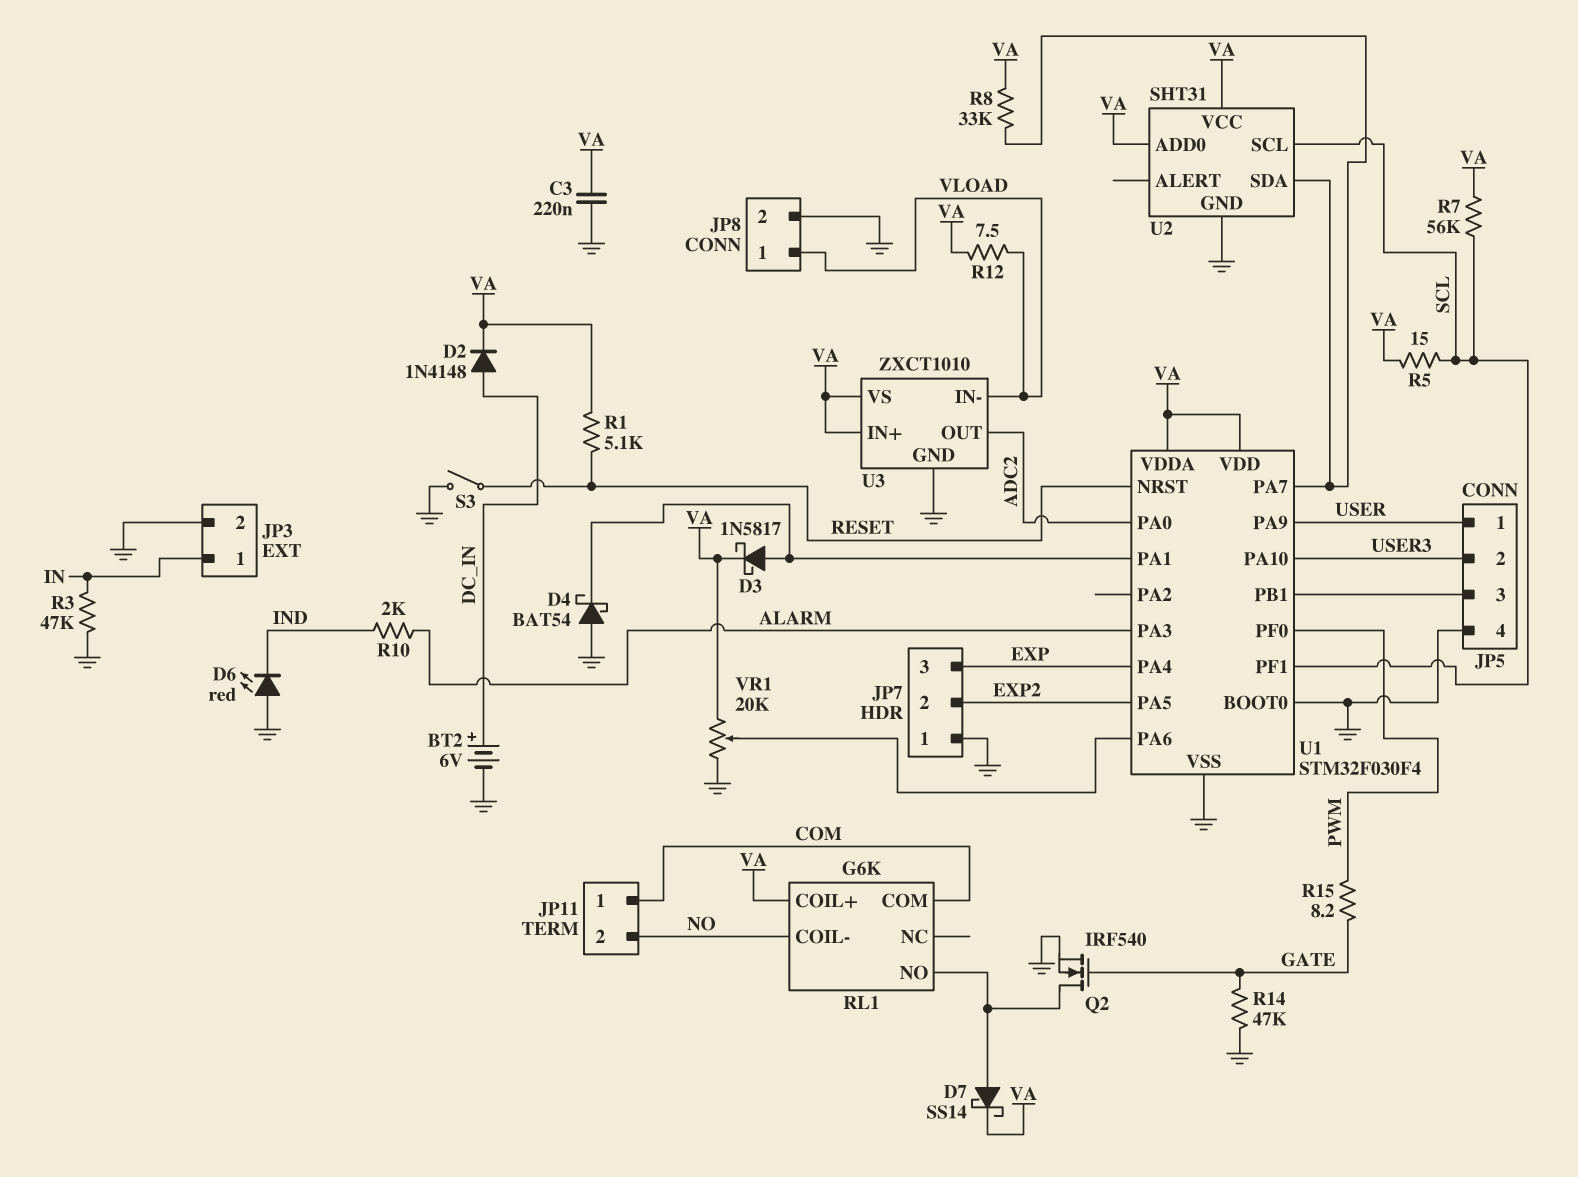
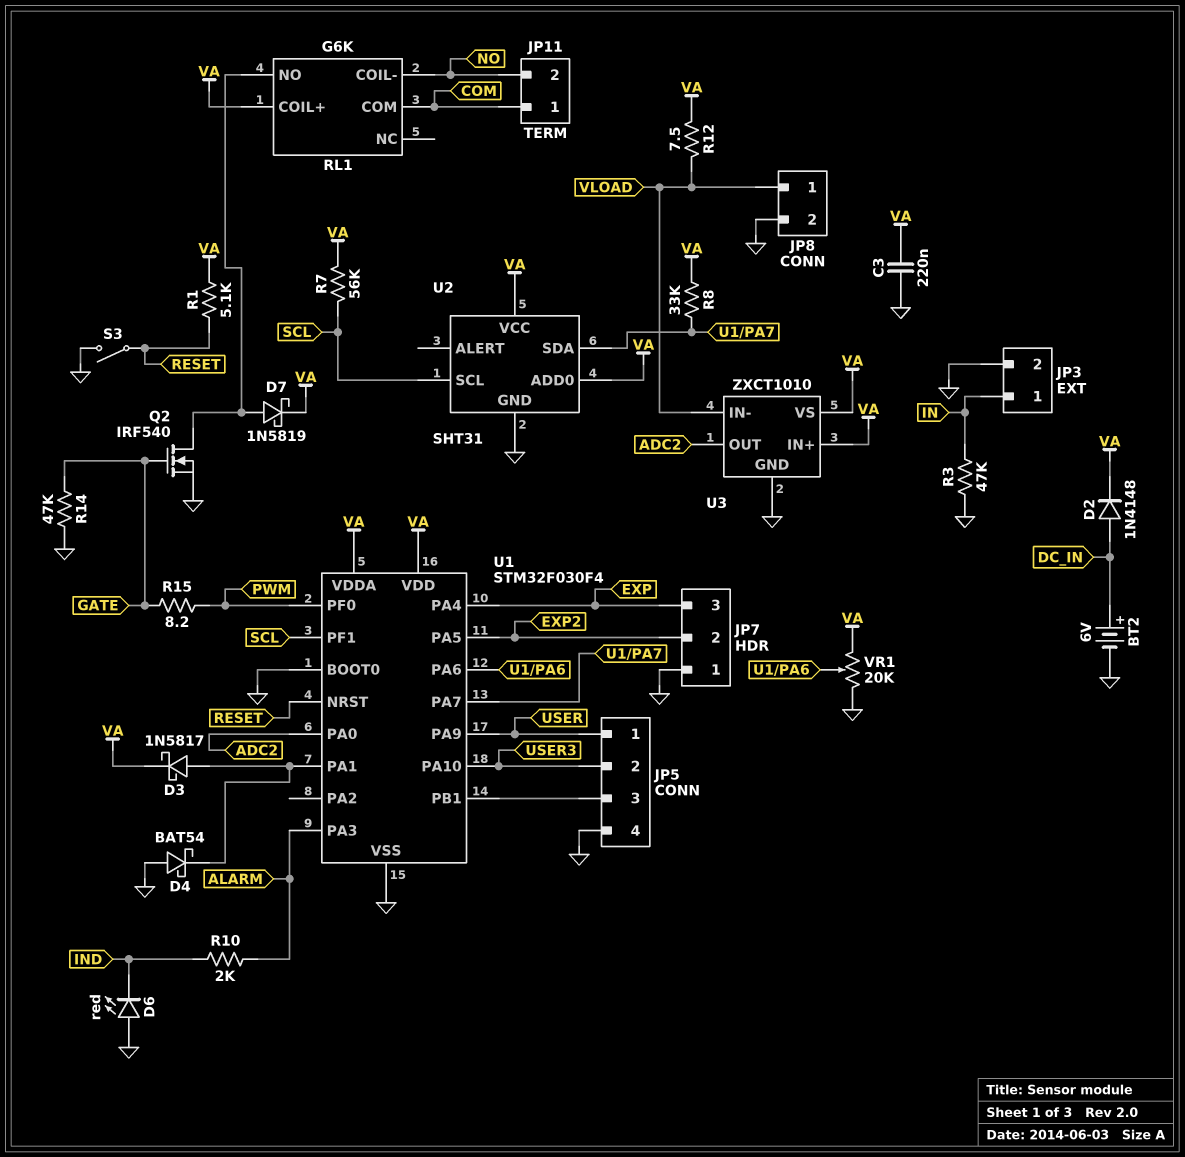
D7: schottky SS14 (A RL1/NO, K VA) -> schottky 1N5819 (A RL1/NO, K VA)
R5: 15 (SCL, VA) -> none

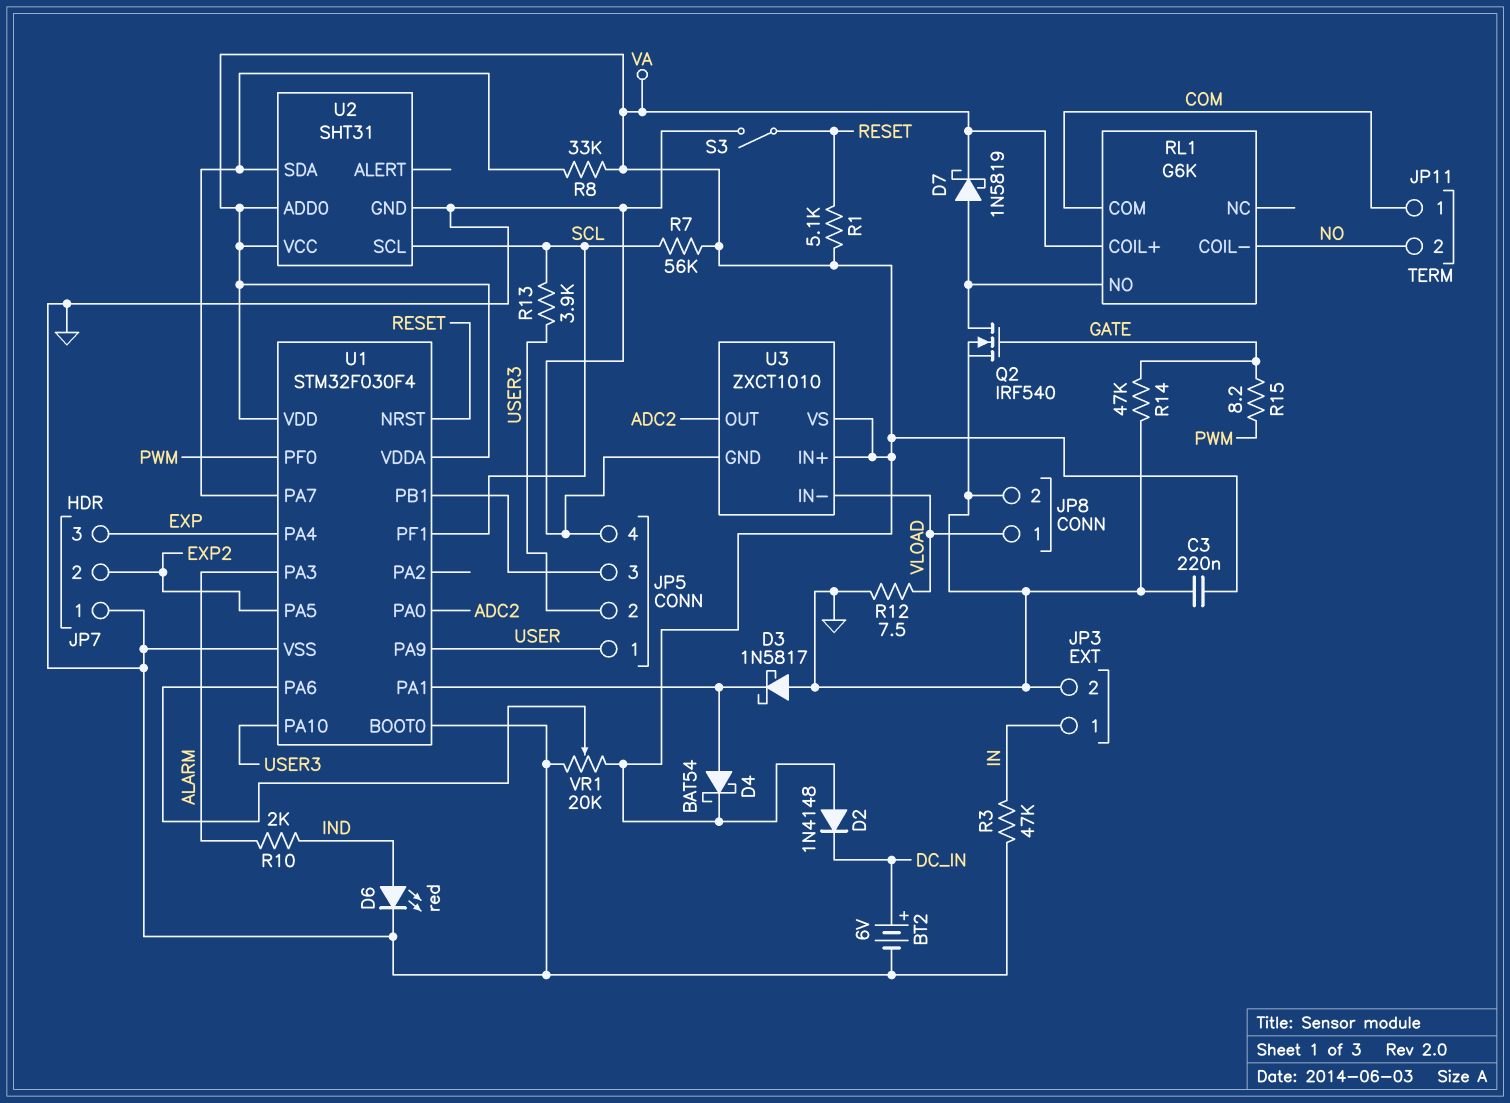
D2: diode 1N4148 (A DC_IN, K VA) -> diode 1N4148 (A VA, K DC_IN)
D3: schottky 1N5817 (A U1/PA1, K VA) -> schottky 1N5817 (A GND, K U1/PA1)
D4: schottky BAT54 (A GND, K U1/PA1) -> schottky BAT54 (A U1/PA1, K VA)
D6: LED red (A GND, K IND) -> LED red (A IND, K GND)
R12: 7.5 (VA, VLOAD) -> 7.5 (GND, VLOAD)
R13: none -> 3.9k (SCL, USER3)

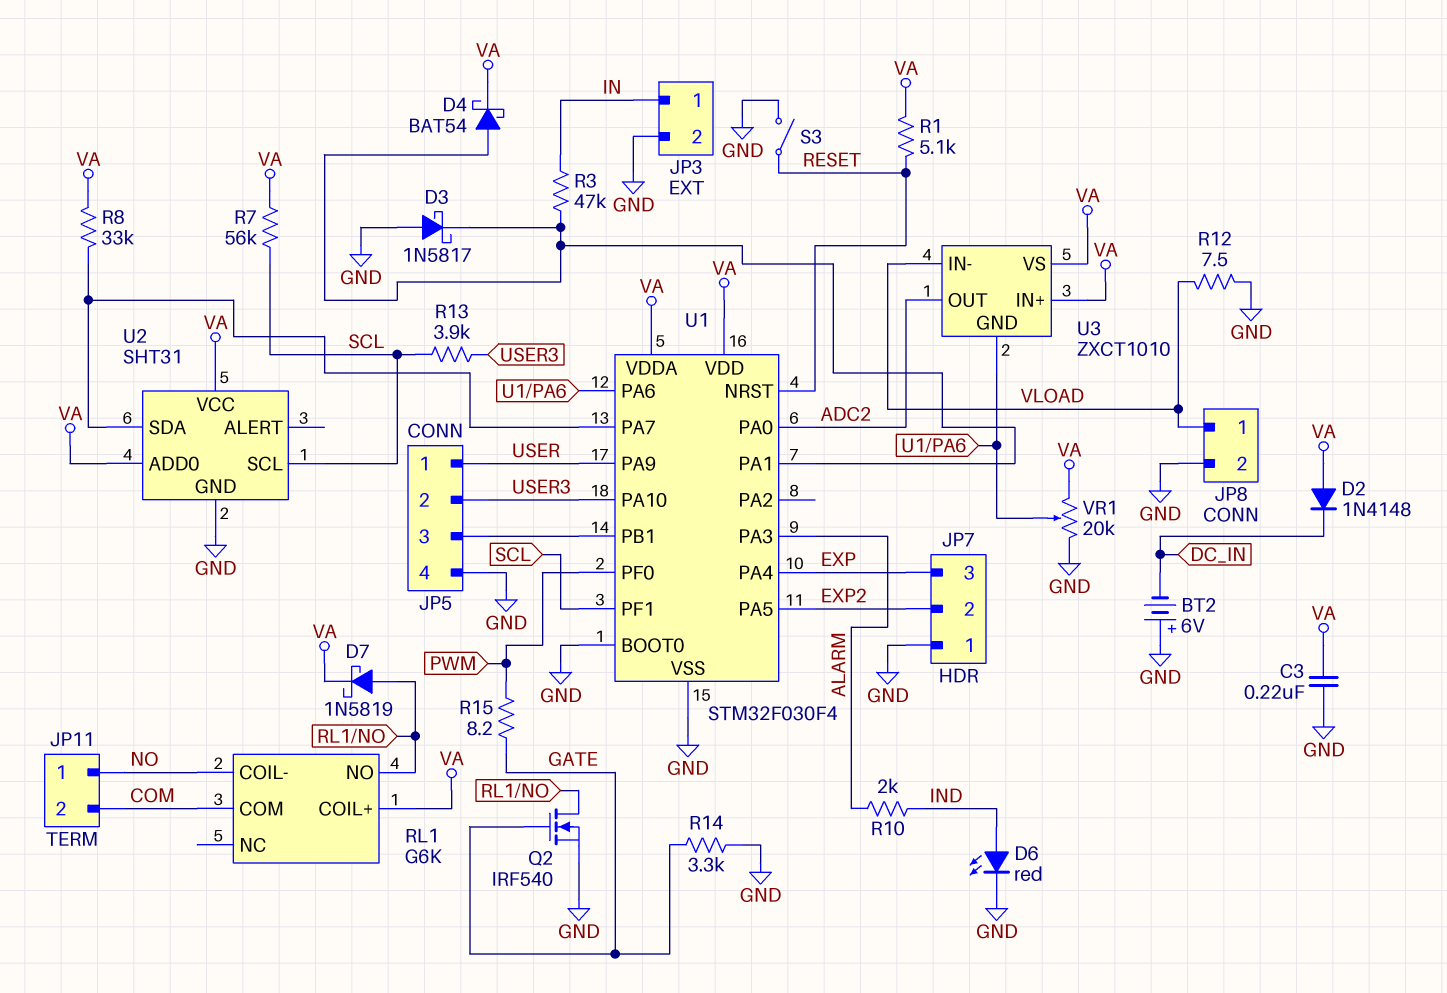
BT2: 6V (plus DC_IN, minus GND) -> 6V (plus GND, minus DC_IN)
JP11 pin 1: COM -> NO
JP11 pin 2: NO -> COM
R3: 47k (GND, IN) -> 47k (IN, U1/PA1)
R14: 47k (GATE, GND) -> 3.3k (GATE, GND)
U3 pin GND: GND -> U1/PA6

